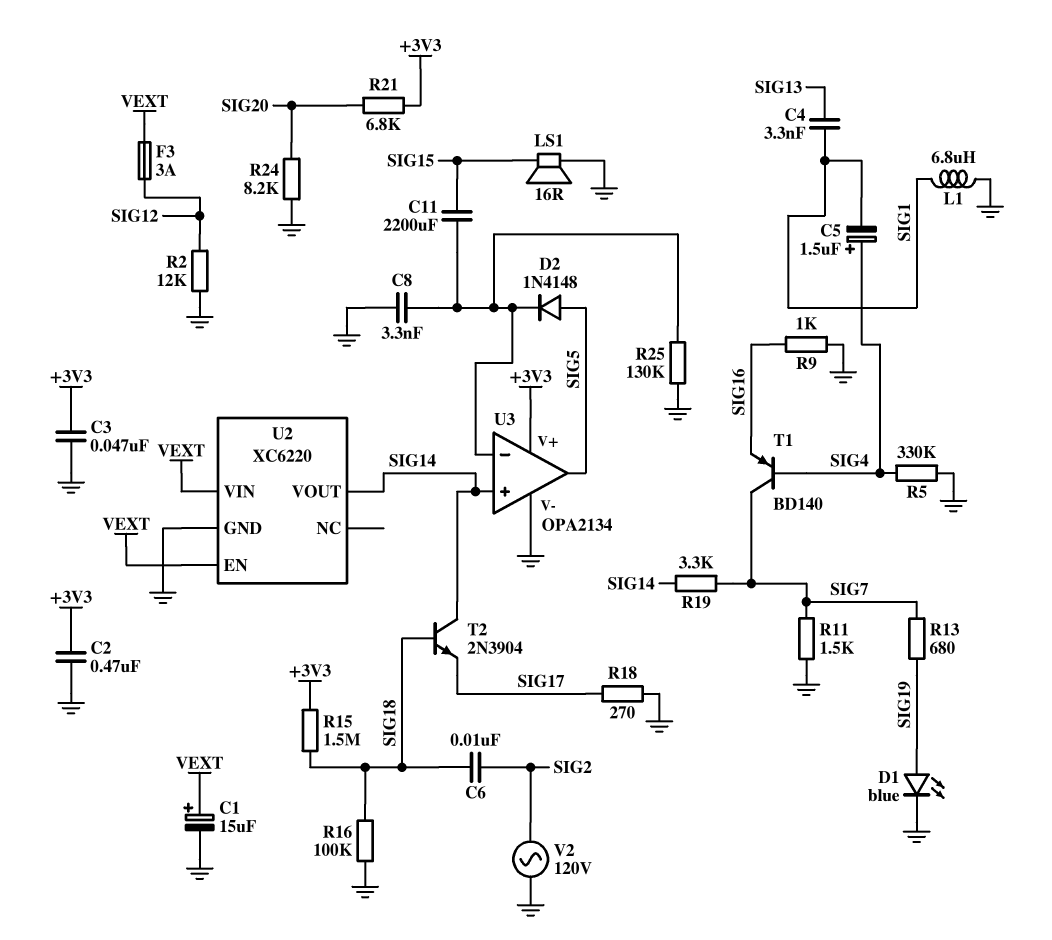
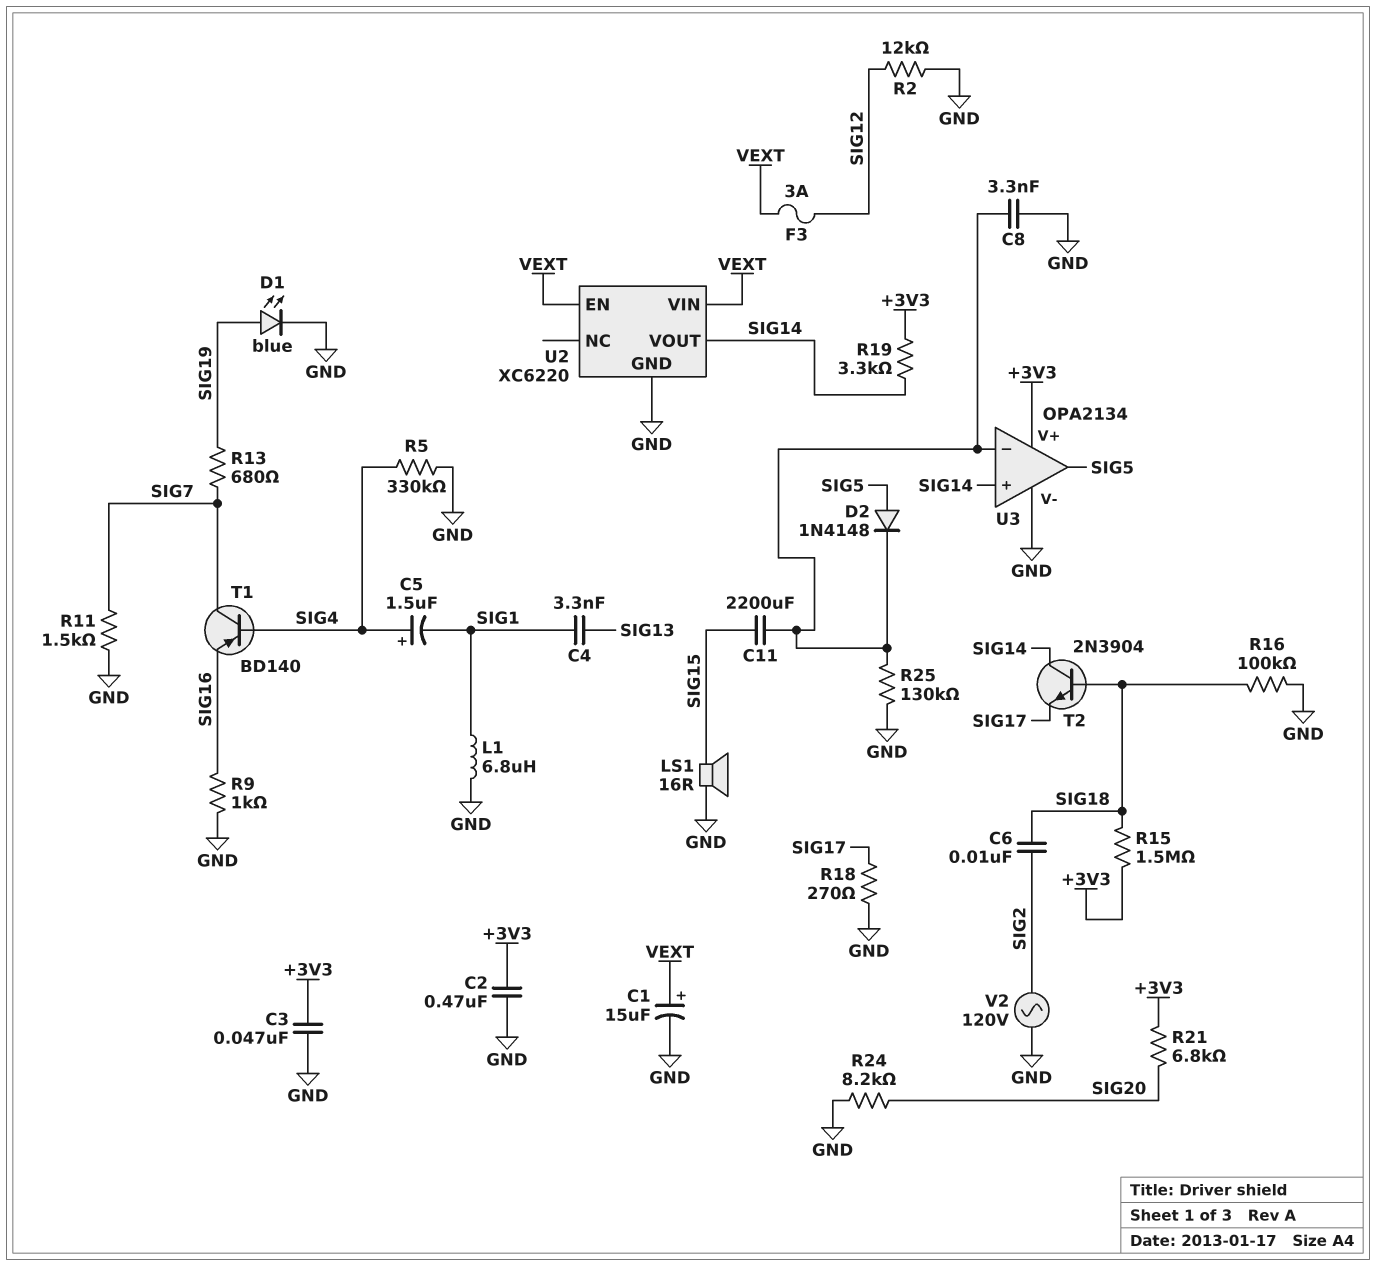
R19: 3.3k (SIG7, SIG14) -> 3.3k (+3V3, SIG14)

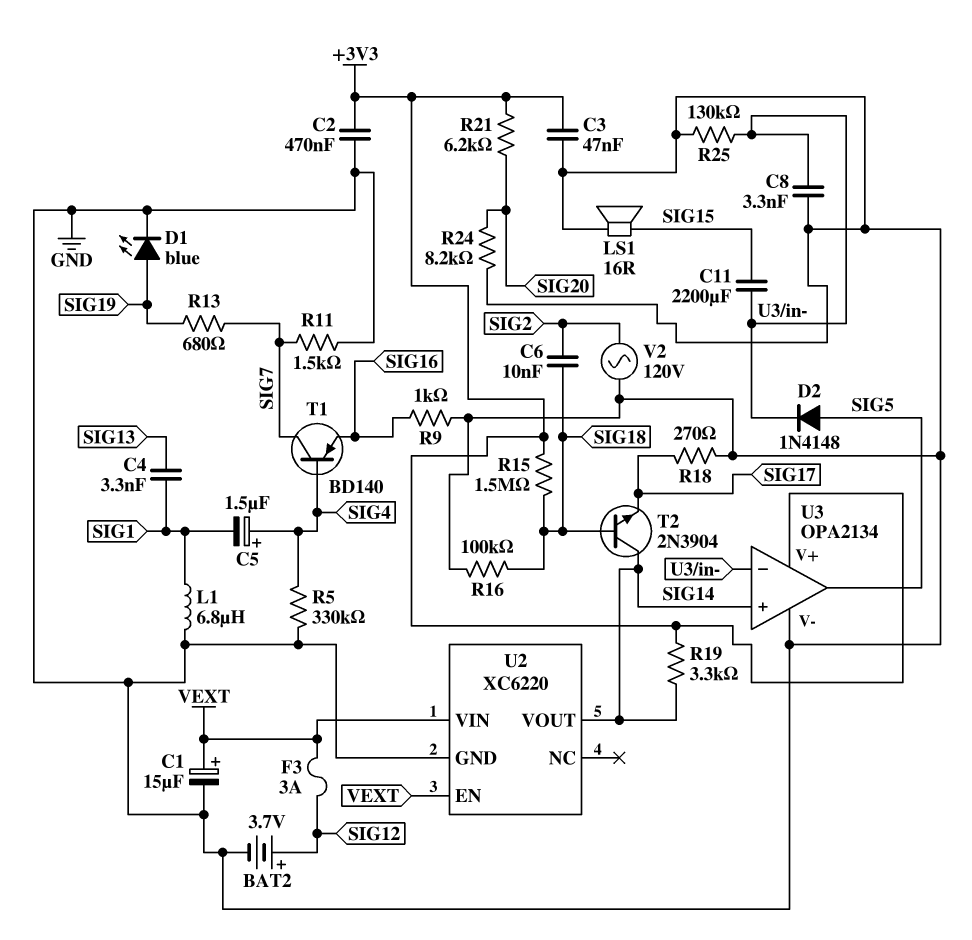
BAT2: none -> 3.7V (plus SIG12, minus GND)
R2: 12k (GND, SIG12) -> none
R21: 6.8k (+3V3, SIG20) -> 6.2k (+3V3, SIG20)

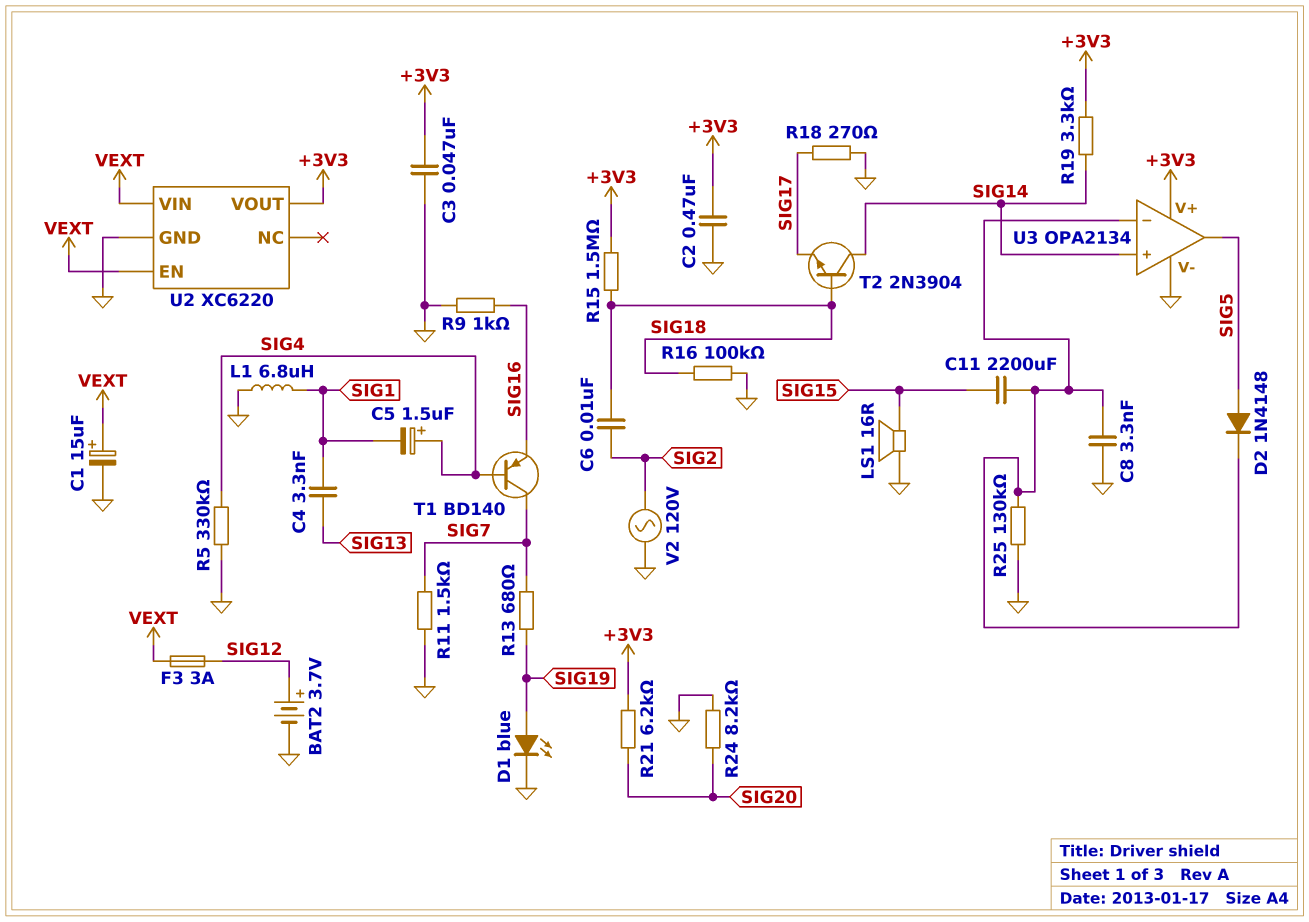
U2 pin VOUT: SIG14 -> +3V3

